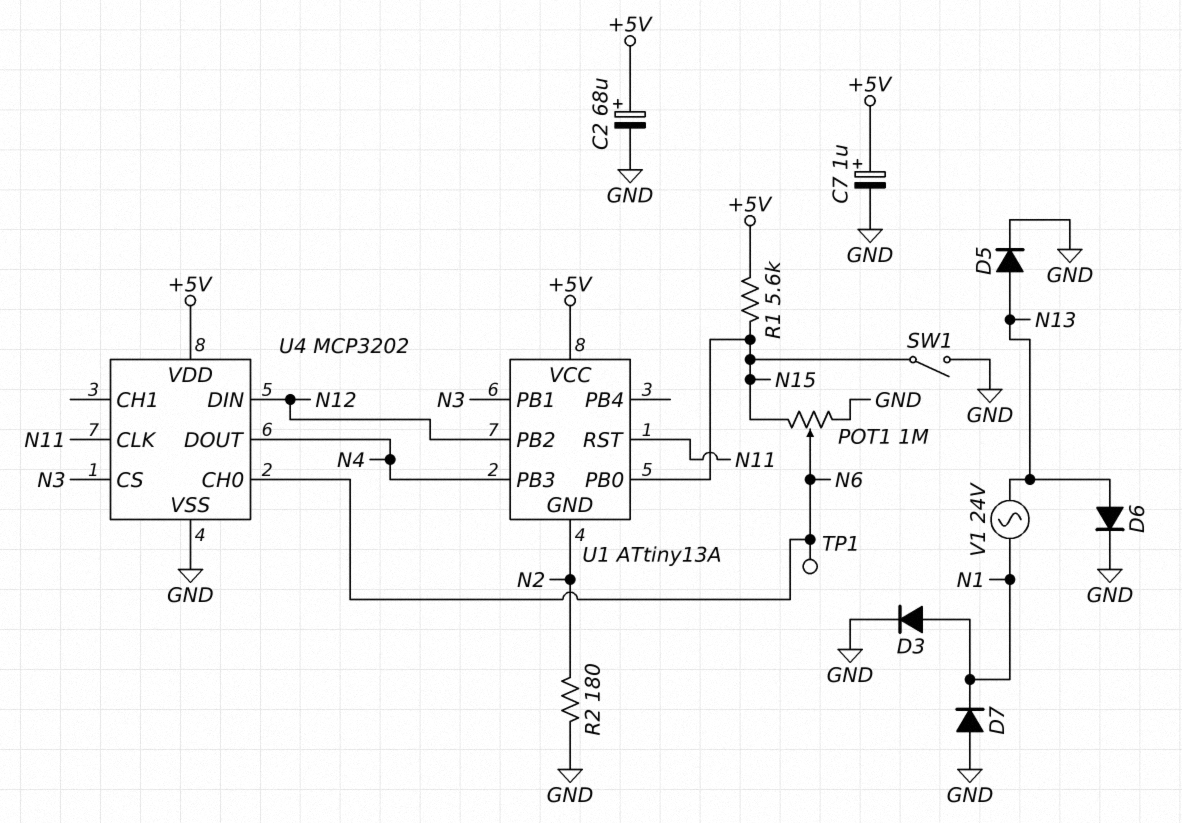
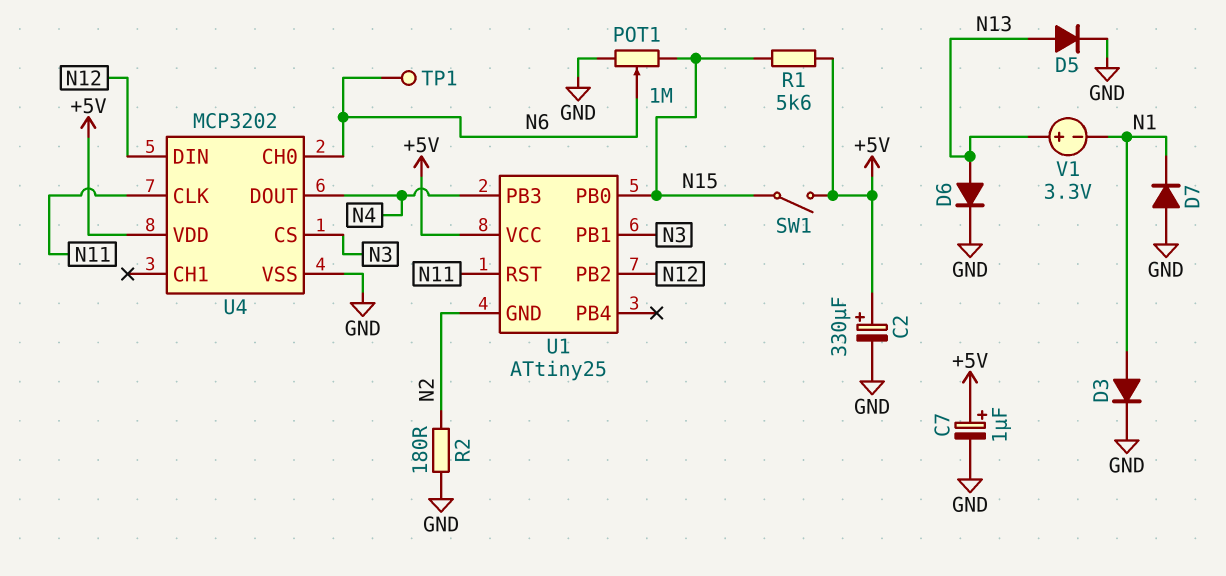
C2: 68uF (plus +5V, minus GND) -> 330uF (plus +5V, minus GND)
SW1: switch (GND, N15) -> switch (+5V, N15)
U1: ATtiny13A -> ATtiny25
V1: AC 24V (N1, N13) -> 3.3V (plus N13, minus N1)

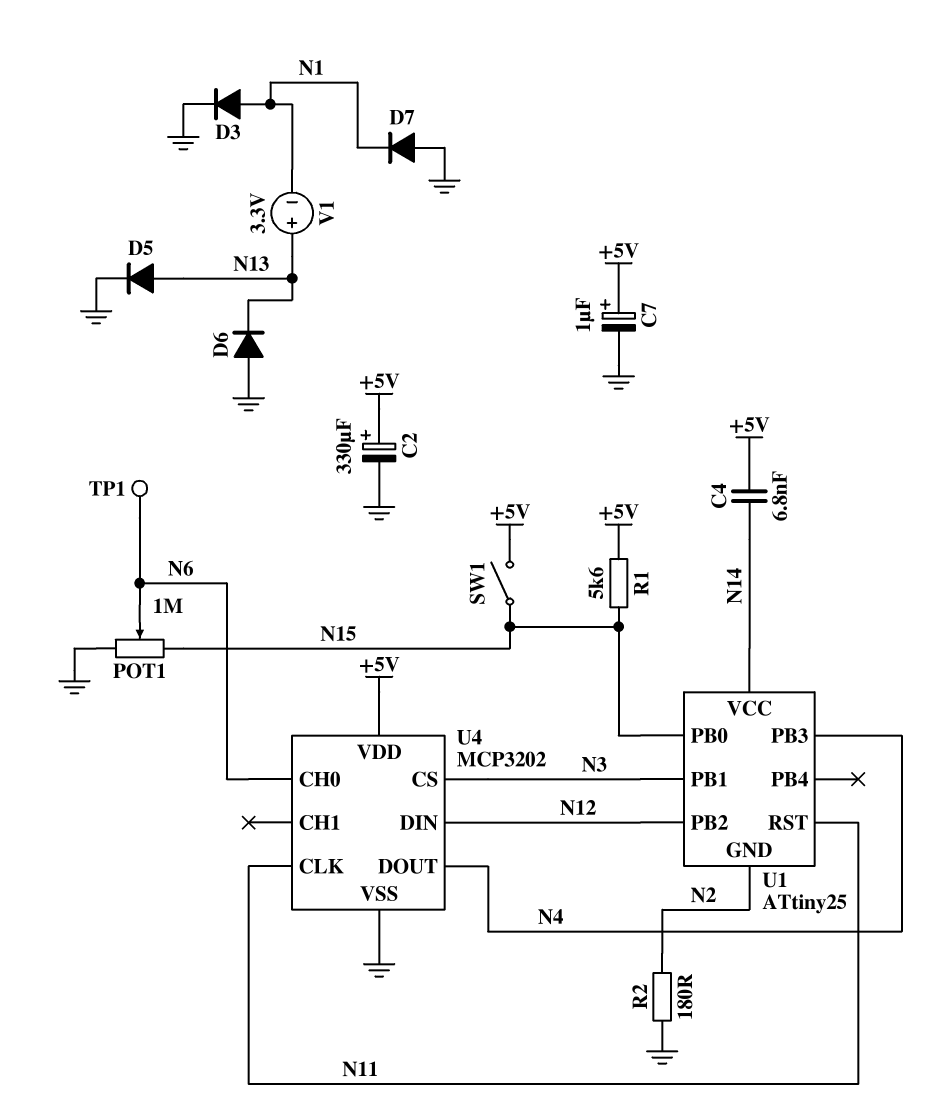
C4: none -> 6.8nF (+5V, N14)
D6: diode (A N13, K GND) -> diode (A GND, K N13)
U1 pin VCC: +5V -> N14

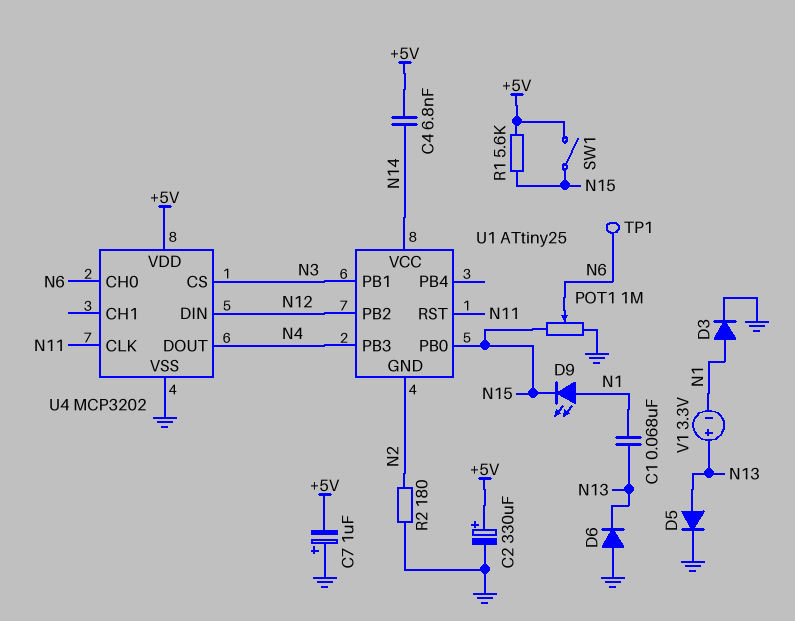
C1: none -> 68nF (N1, N13)
C7: 1uF (plus +5V, minus GND) -> 1uF (plus GND, minus +5V)
D7: diode (A GND, K N1) -> none
D9: none -> LED (A N1, K N15)

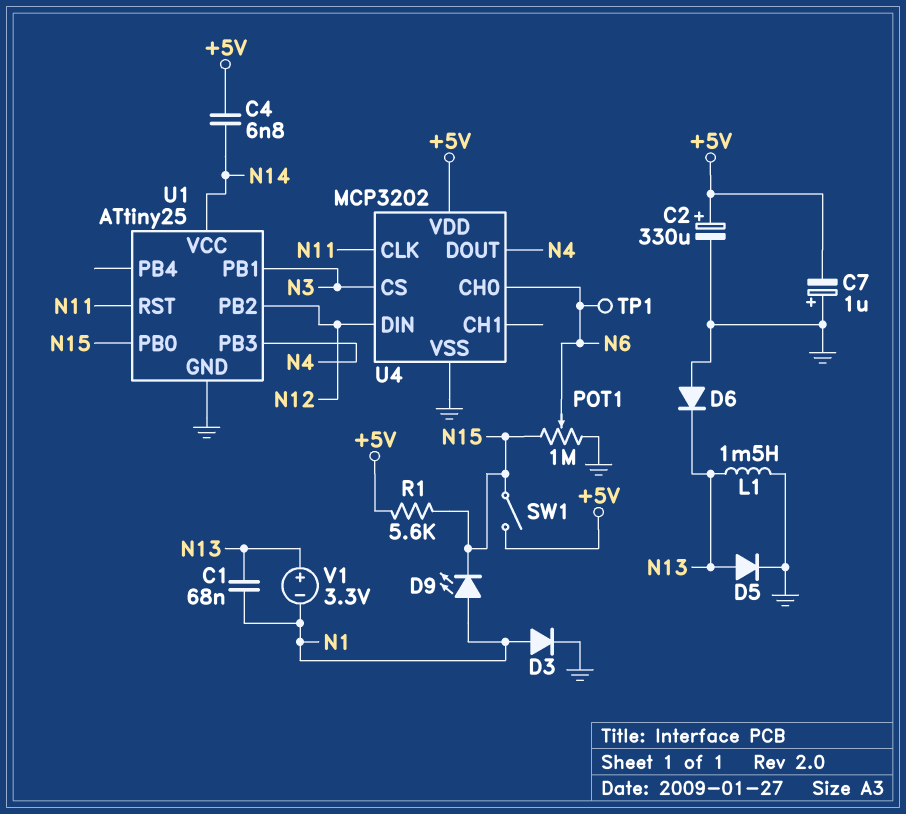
L1: none -> 1.5mH (GND, N13)
R2: 180 (GND, N2) -> none
U1 pin GND: N2 -> GND

